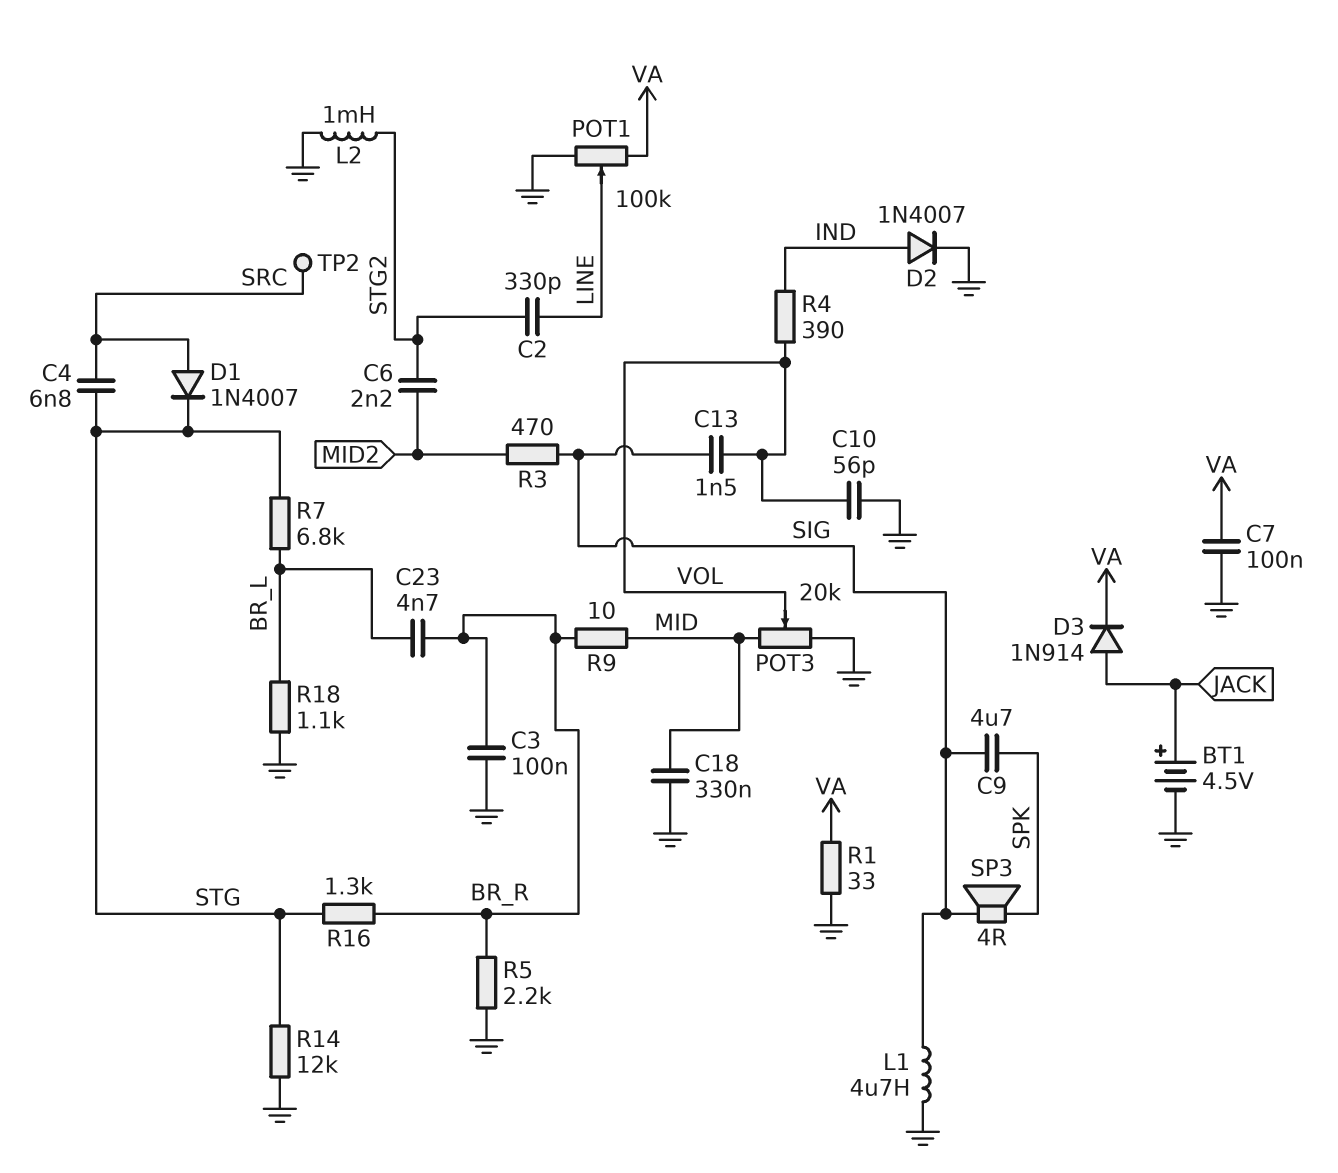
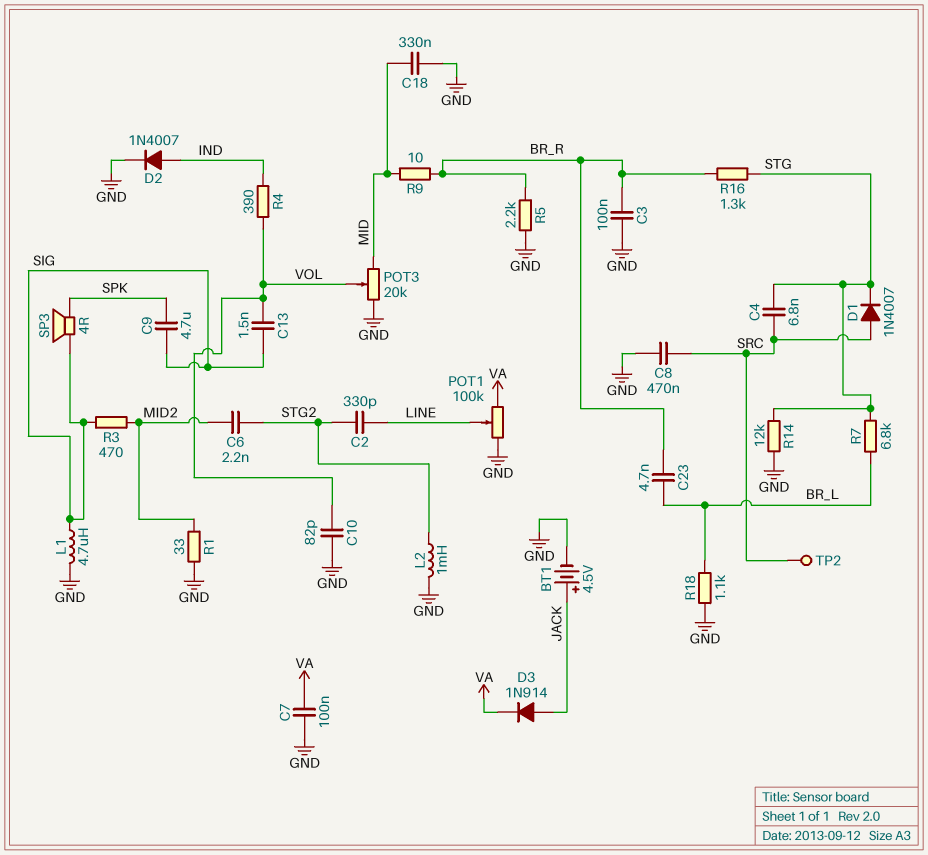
C8: none -> 470nF (GND, SRC)
C10: 56pF (GND, VOL) -> 82pF (GND, VOL)
R1: 33 (GND, VA) -> 33 (GND, MID2)

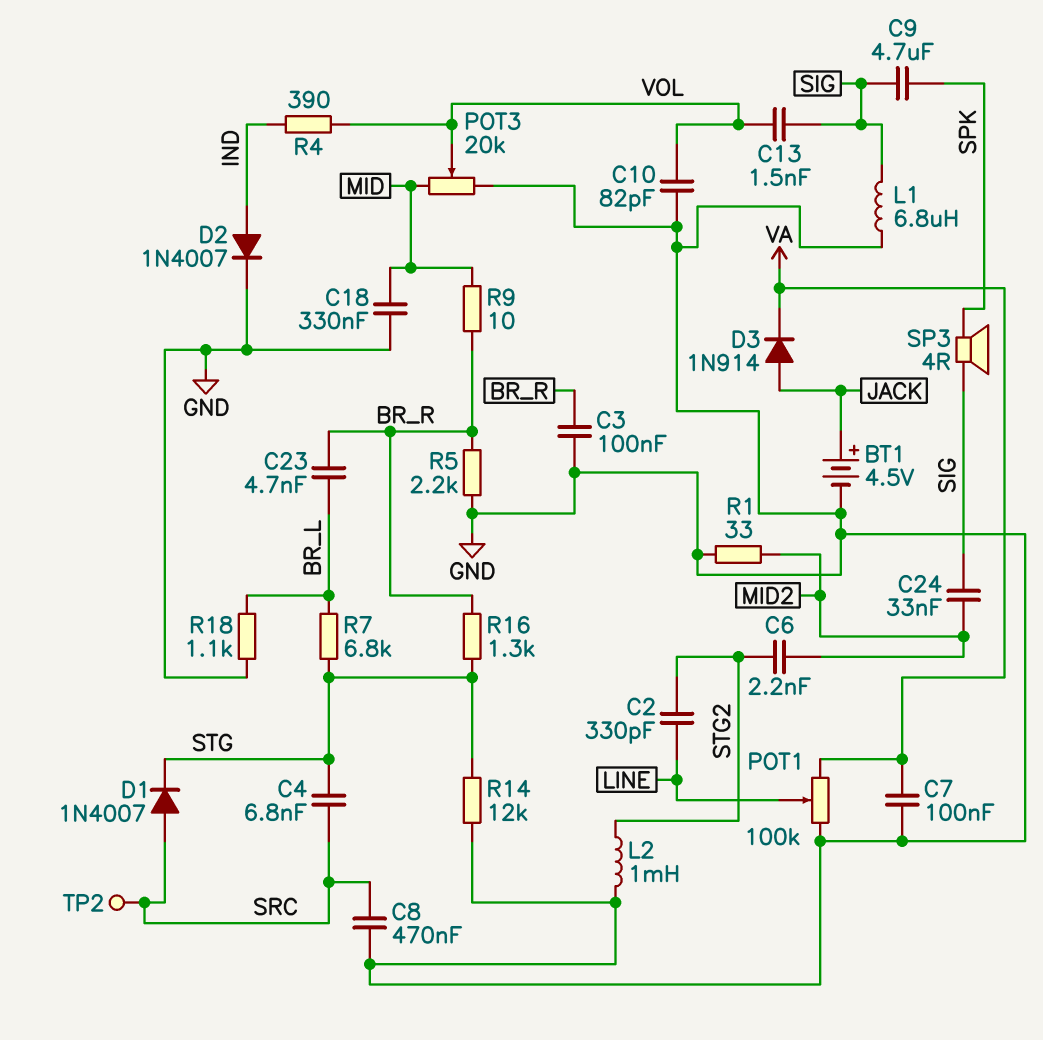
C24: none -> 33nF (MID2, SIG)
L1: 4.7uH (GND, SIG) -> 6.8uH (GND, SIG)
R3: 470 (MID2, SIG) -> none

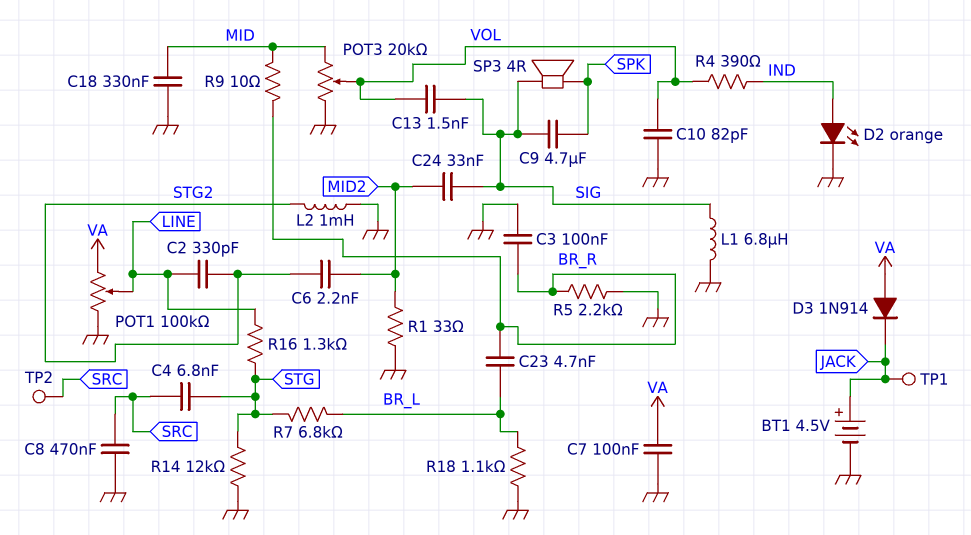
D1: diode 1N4007 (A SRC, K STG) -> none
D2: diode 1N4007 (A IND, K GND) -> LED orange (A IND, K GND)
D3: diode 1N914 (A JACK, K VA) -> diode 1N914 (A VA, K JACK)
R16: 1.3k (BR_R, STG) -> 1.3k (LINE, STG)
TP1: none -> test point (JACK)

